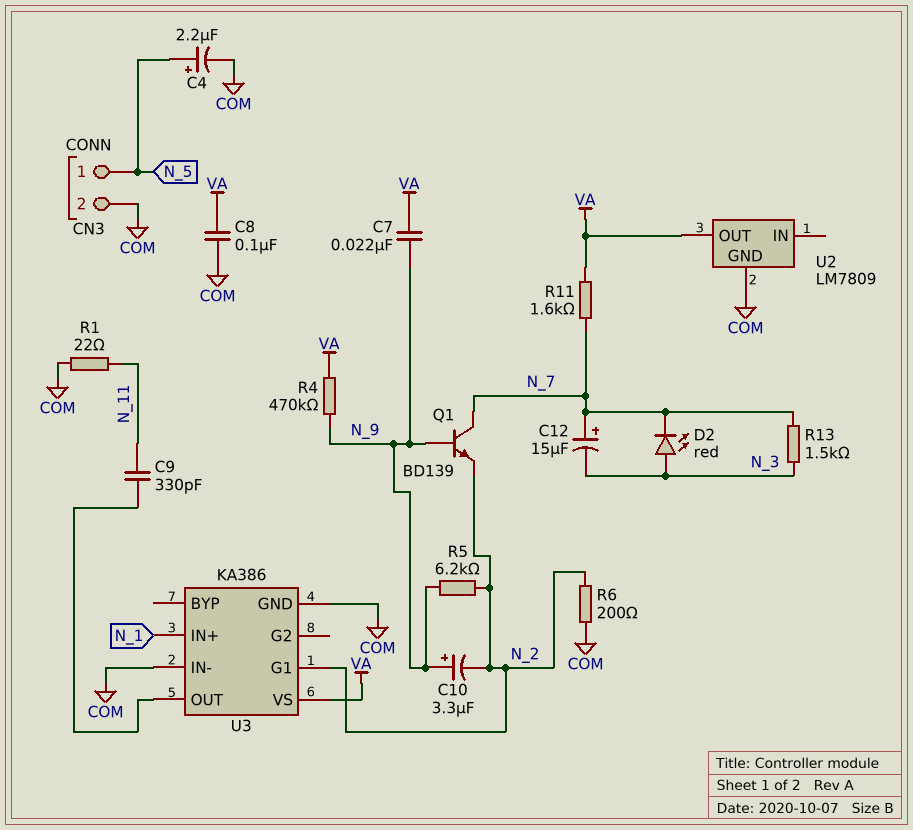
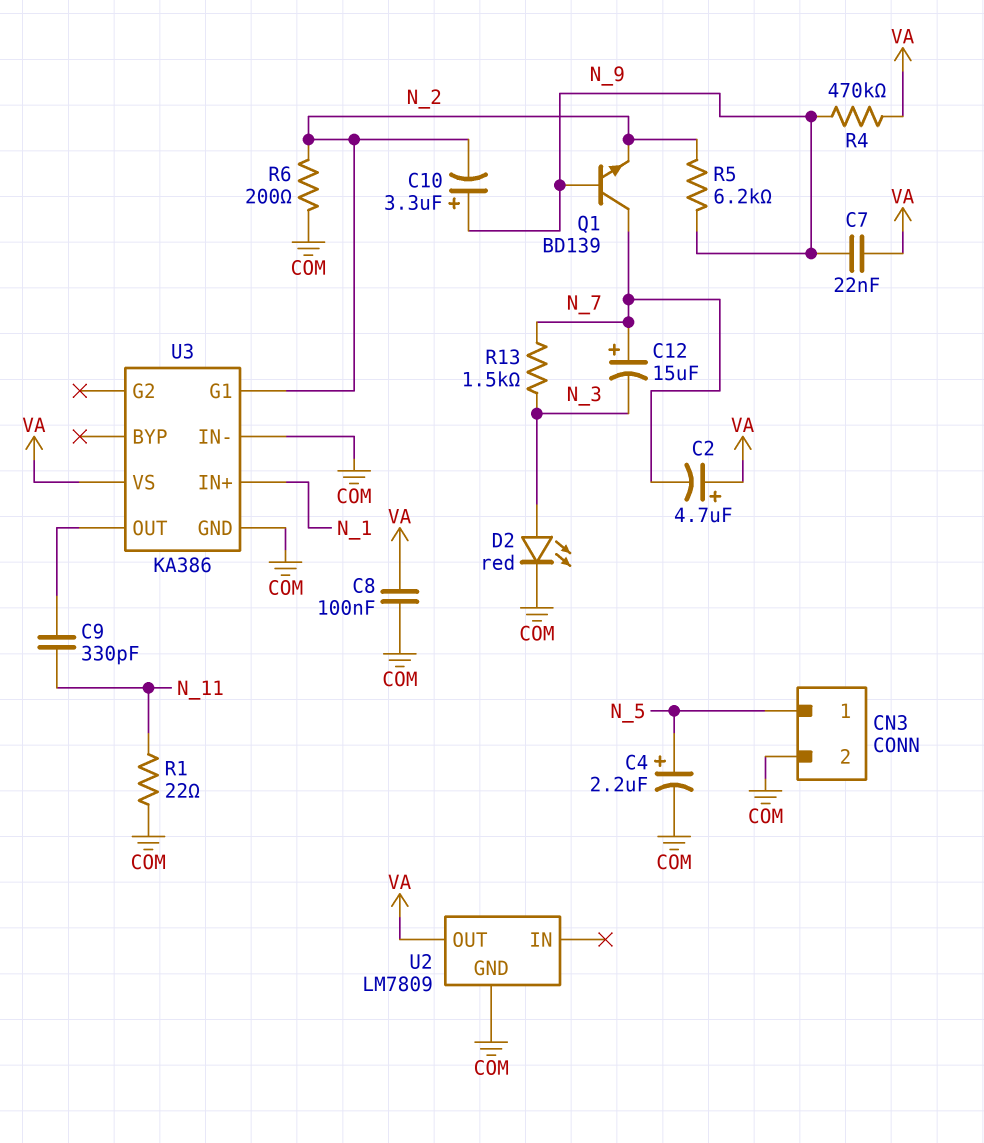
C2: none -> 4.7uF (plus VA, minus N_7)
D2: LED red (A N_3, K N_7) -> LED red (A N_3, K COM)
R11: 1.6k (N_7, VA) -> none

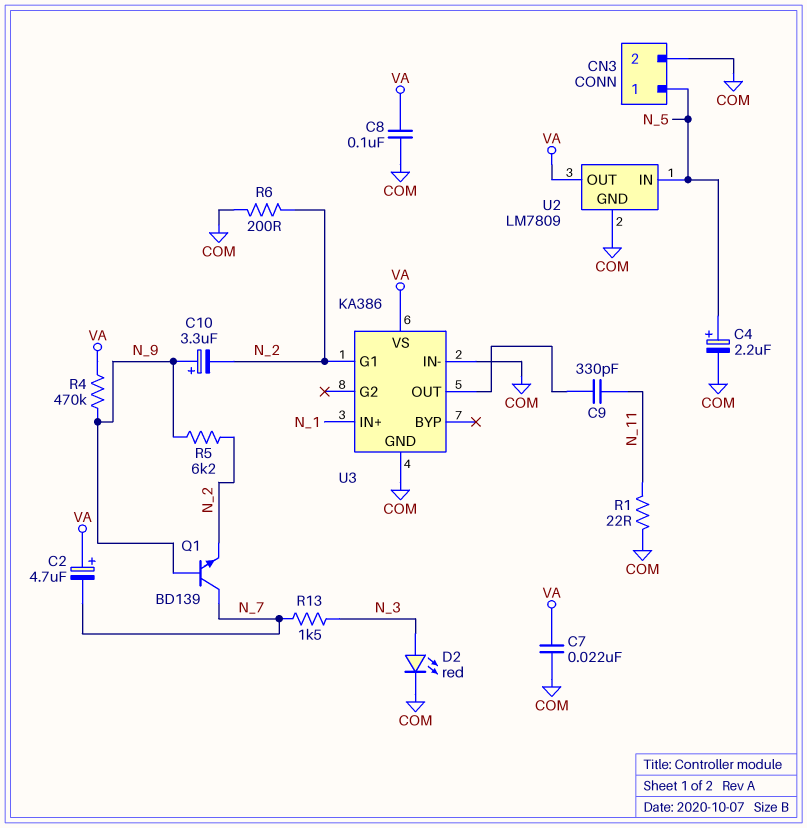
C7: 22nF (N_9, VA) -> 22nF (COM, VA)
C12: 15uF (plus N_7, minus N_3) -> none
U2 pin IN: none -> N_5

